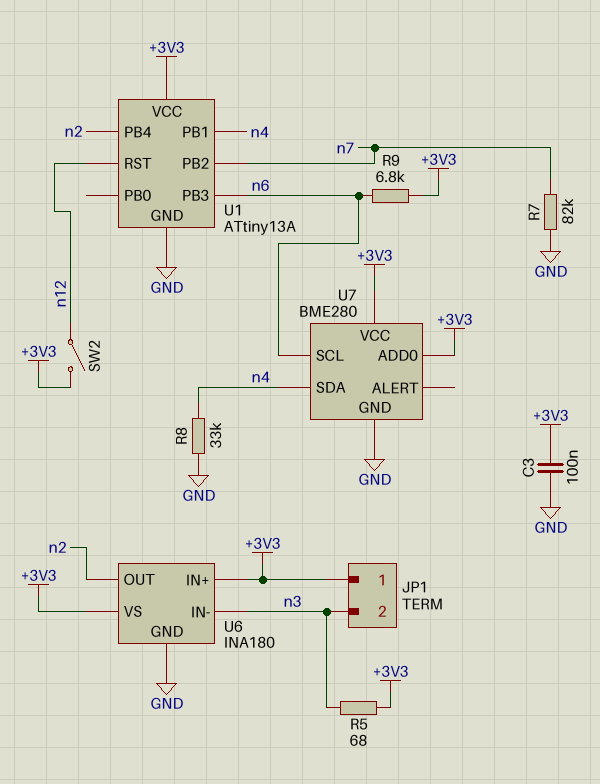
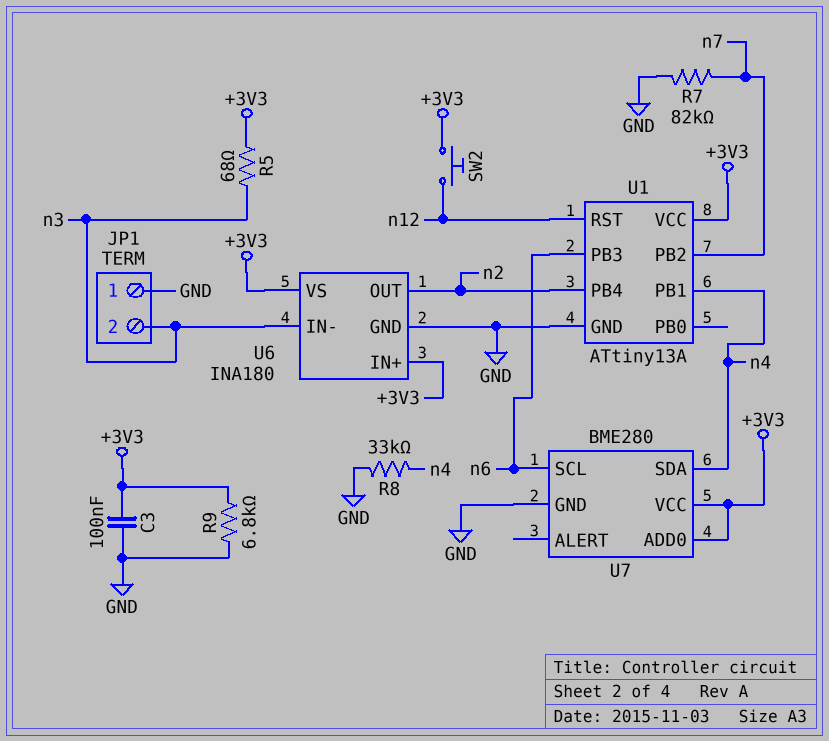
JP1 pin 1: +3V3 -> GND
R9: 6.8k (+3V3, n6) -> 6.8k (+3V3, GND)
SW2: switch (+3V3, n12) -> button (+3V3, n12)

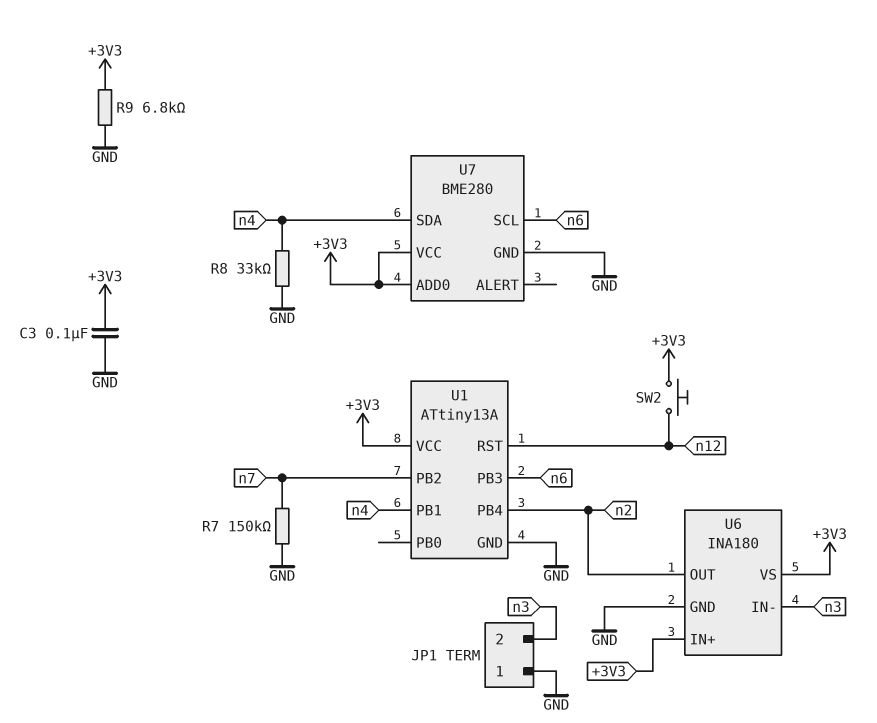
R5: 68 (+3V3, n3) -> none
R7: 82k (GND, n7) -> 150k (GND, n7)

